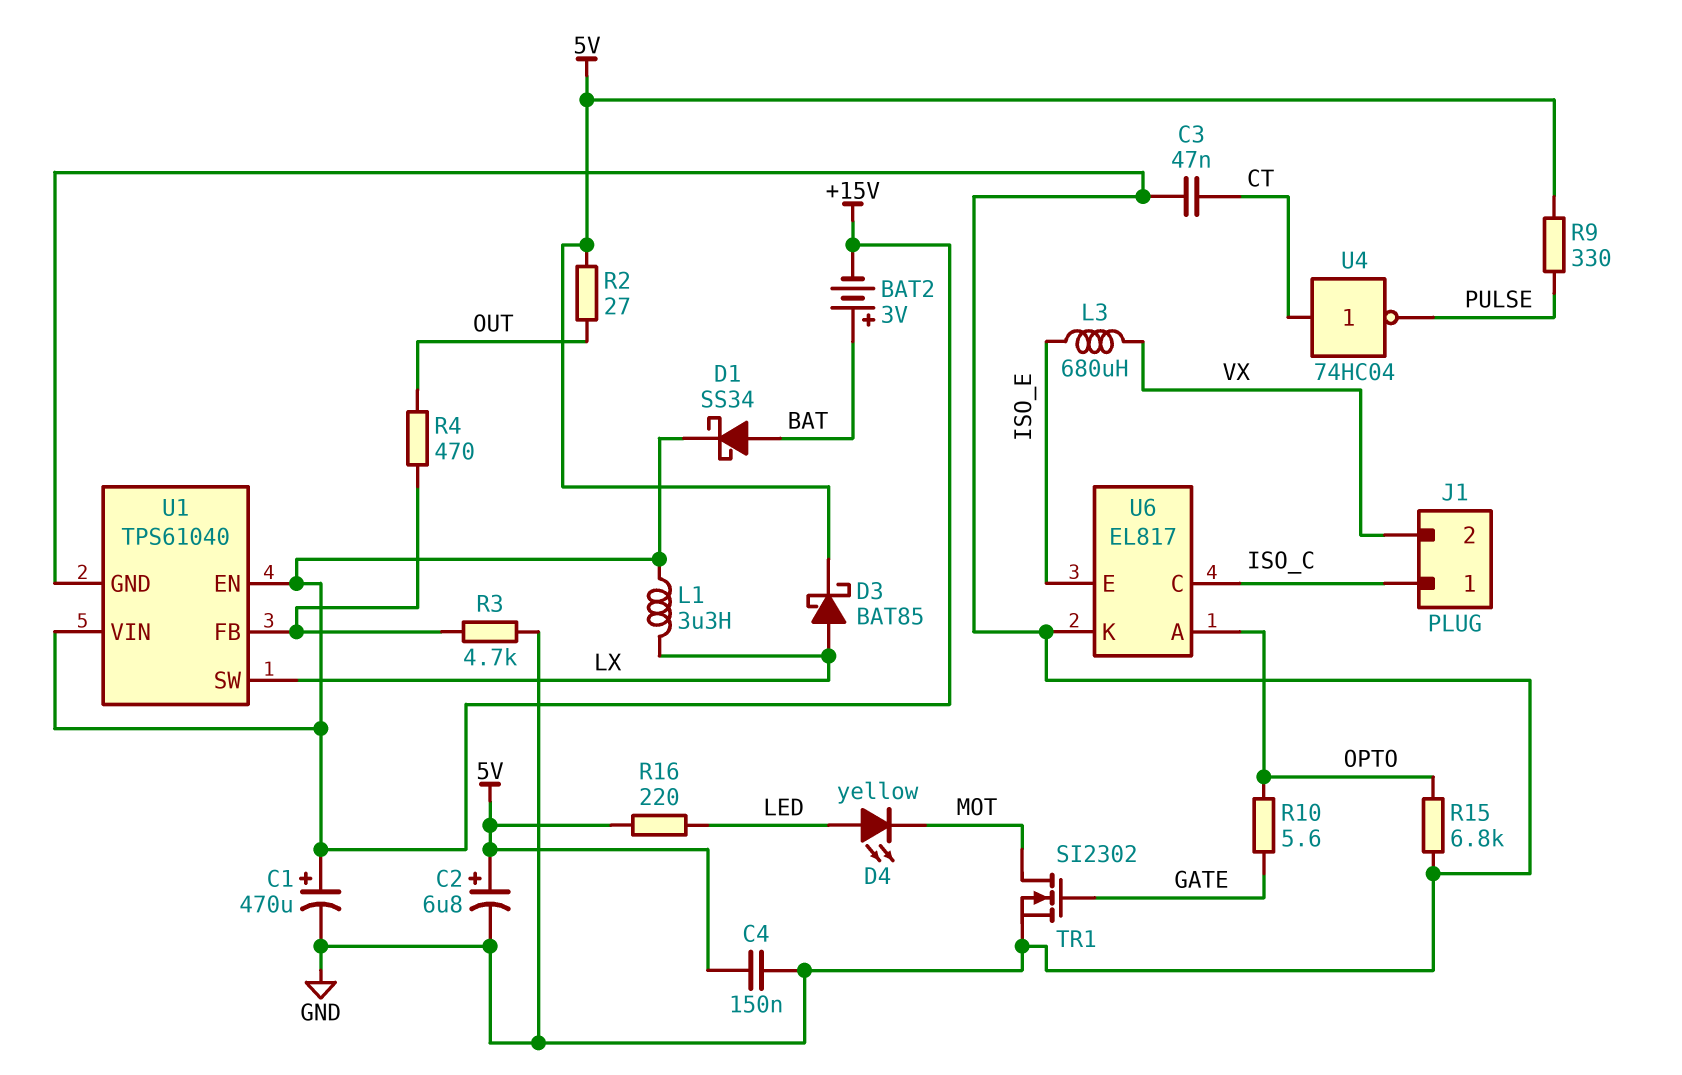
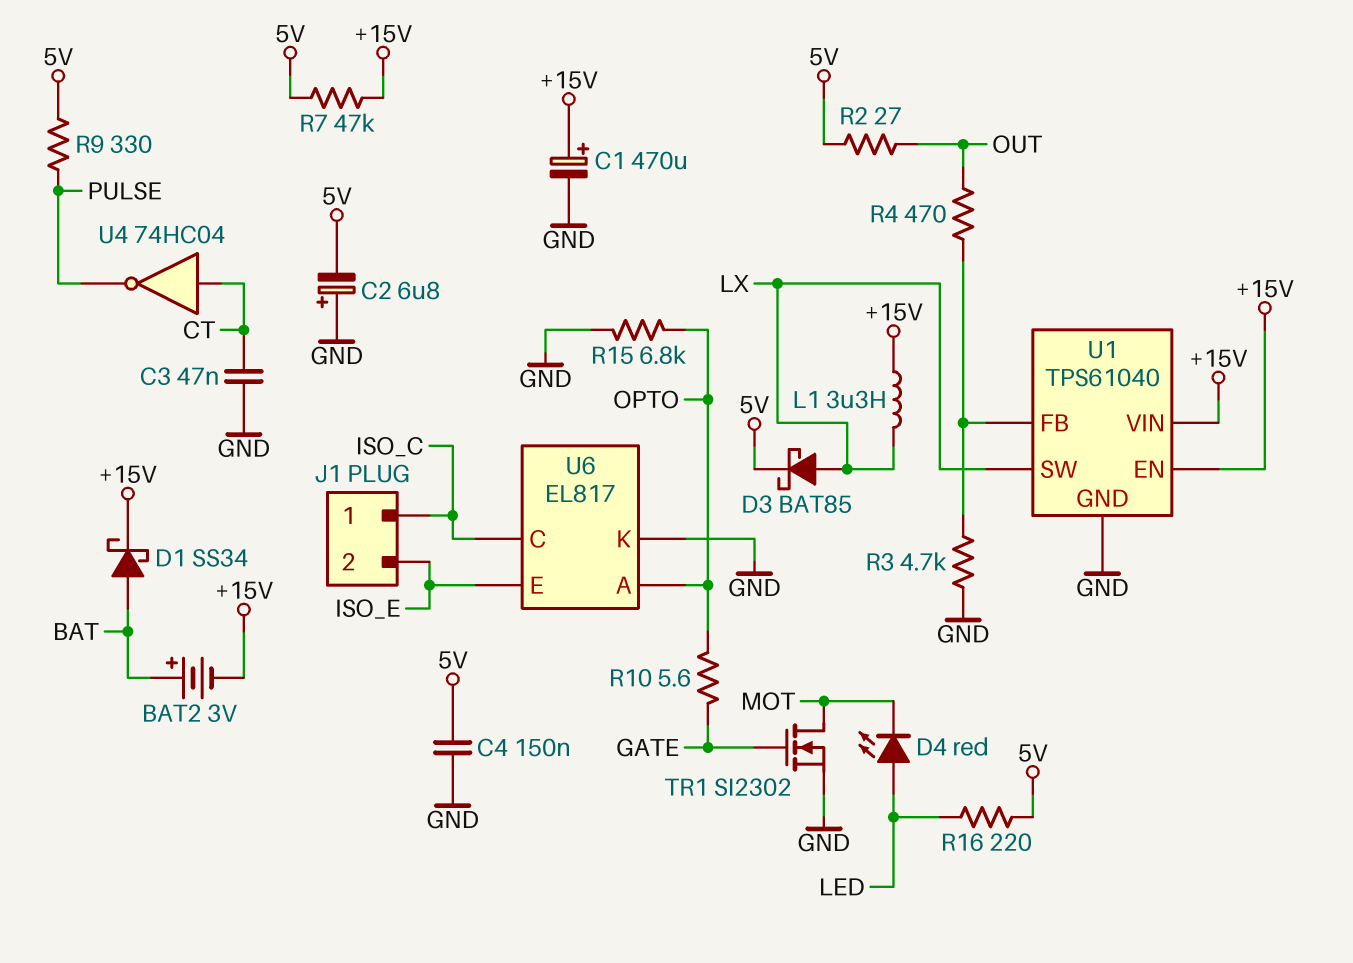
C2: 6.8uF (plus 5V, minus GND) -> 6.8uF (plus GND, minus 5V)
D4: LED yellow (A LED, K MOT) -> LED red (A LED, K MOT)
J1 pin 2: VX -> ISO_E
L3: 680uH (ISO_E, VX) -> none
R7: none -> 47k (+15V, 5V)

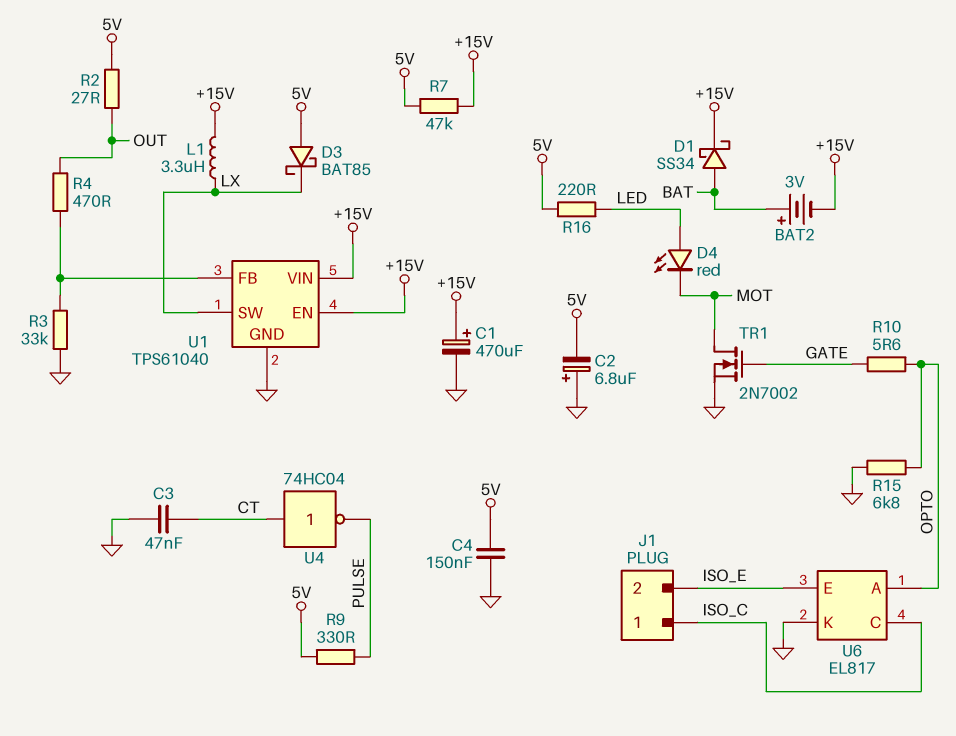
D3: schottky BAT85 (A LX, K 5V) -> schottky BAT85 (A 5V, K LX)
R3: 4.7k (GND, U1/FB) -> 33k (GND, U1/FB)
TR1: NMOS SI2302 (G GATE, D MOT, S GND) -> NMOS 2N7002 (G GATE, D MOT, S GND)

